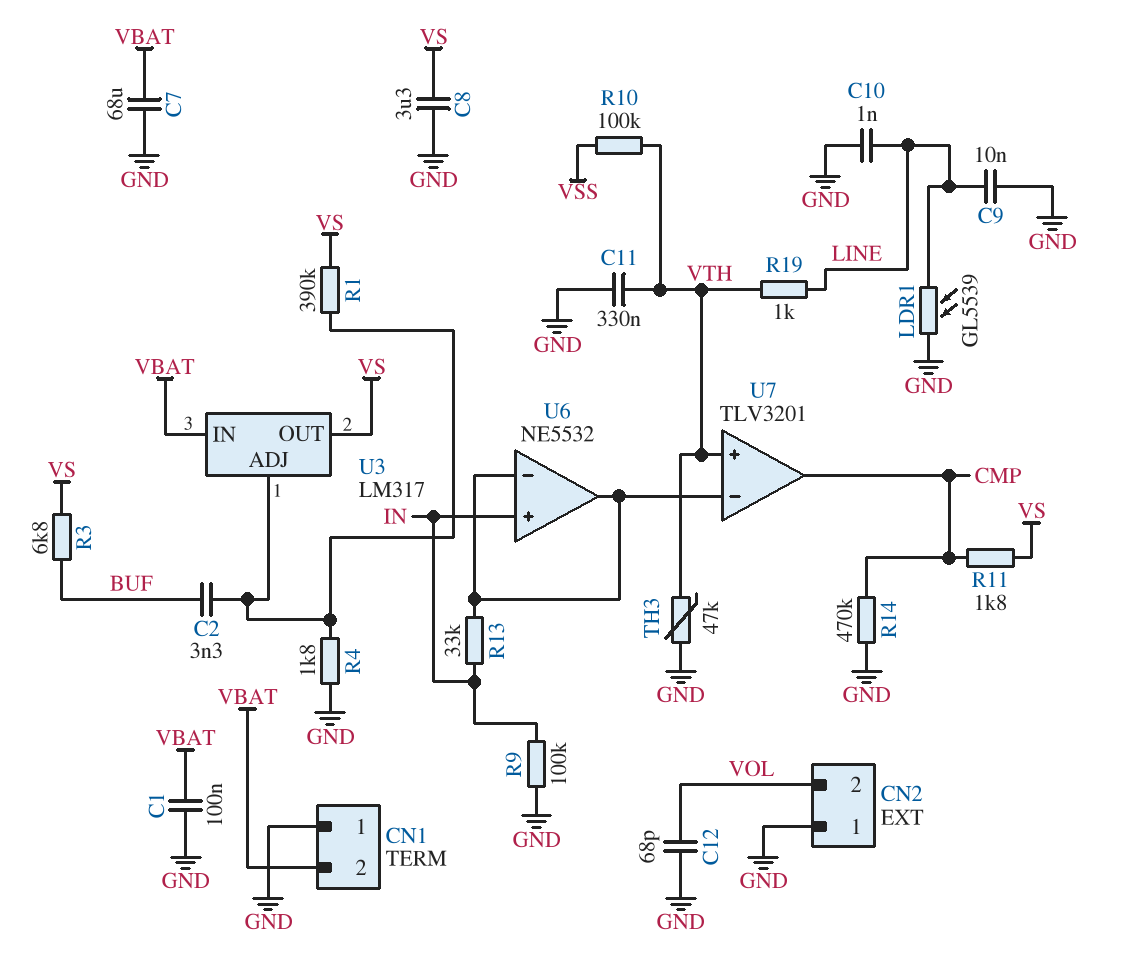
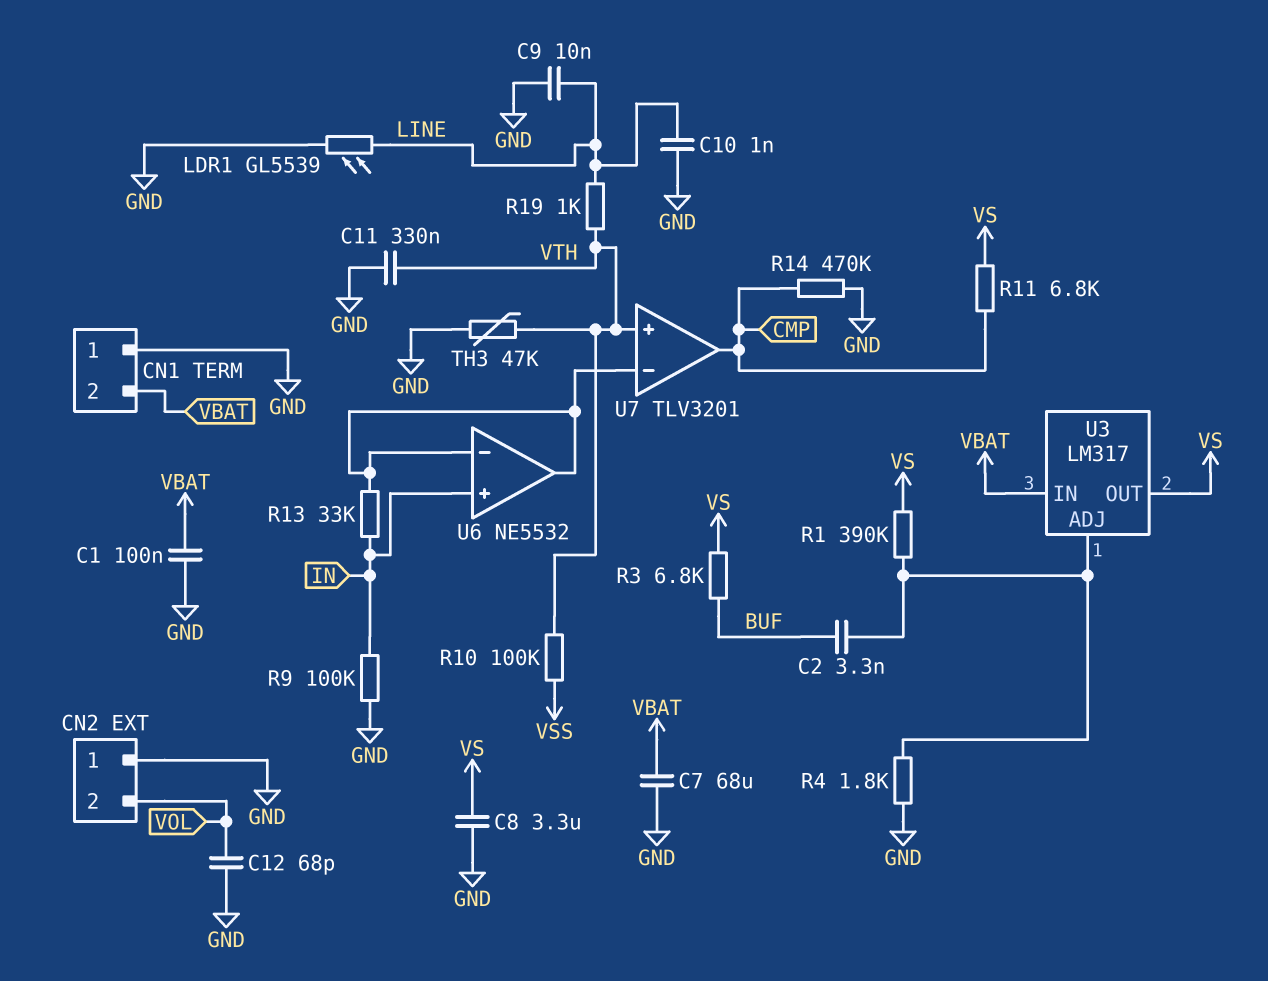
R11: 1.8k (CMP, VS) -> 6.8k (CMP, VS)

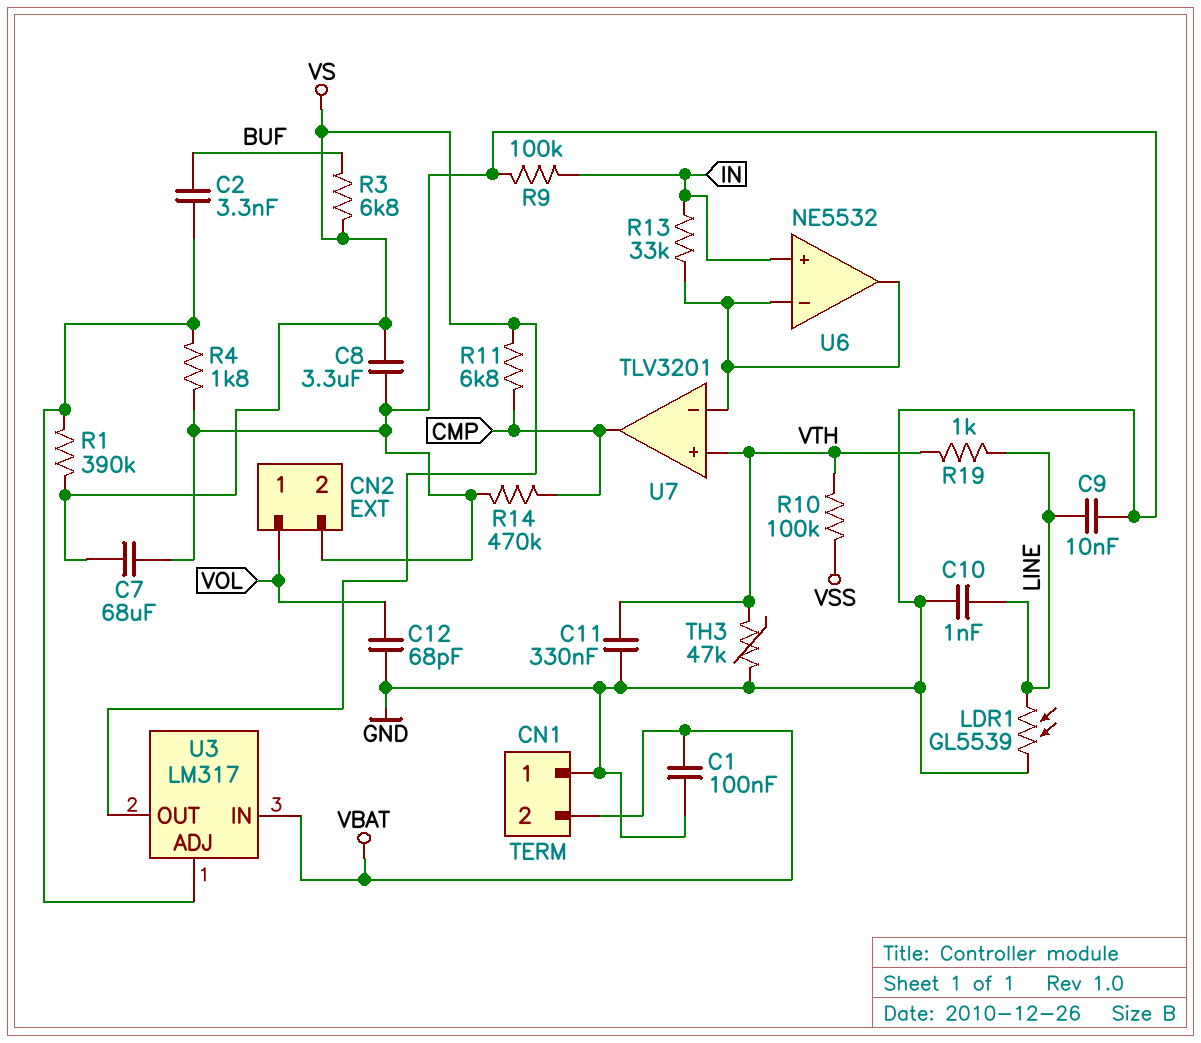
C7: 68uF (GND, VBAT) -> 68uF (GND, VS)
CN2 pin 1: GND -> VOL
CN2 pin 2: VOL -> GND

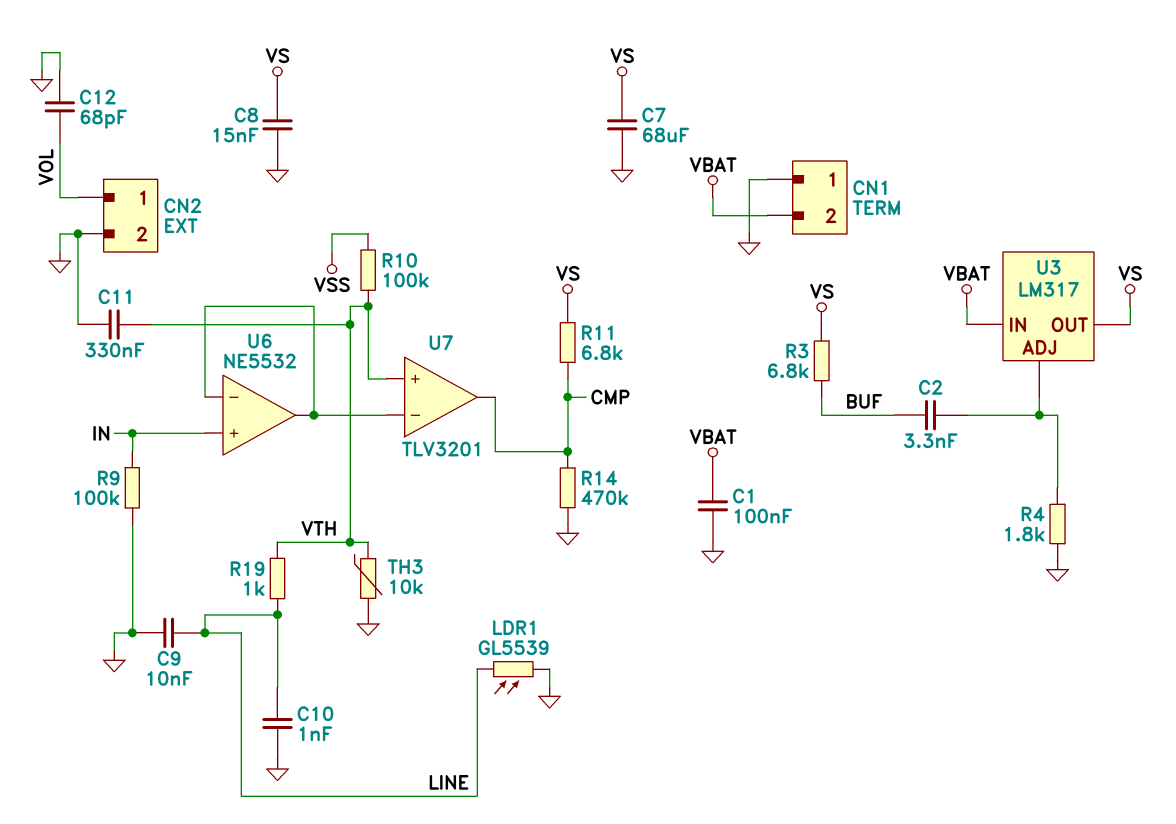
C8: 3.3uF (GND, VS) -> 15nF (GND, VS)
R1: 390k (U3/ADJ, VS) -> none
R13: 33k (IN, U6/in-) -> none
TH3: 47k (GND, VTH) -> 10k (GND, VTH)

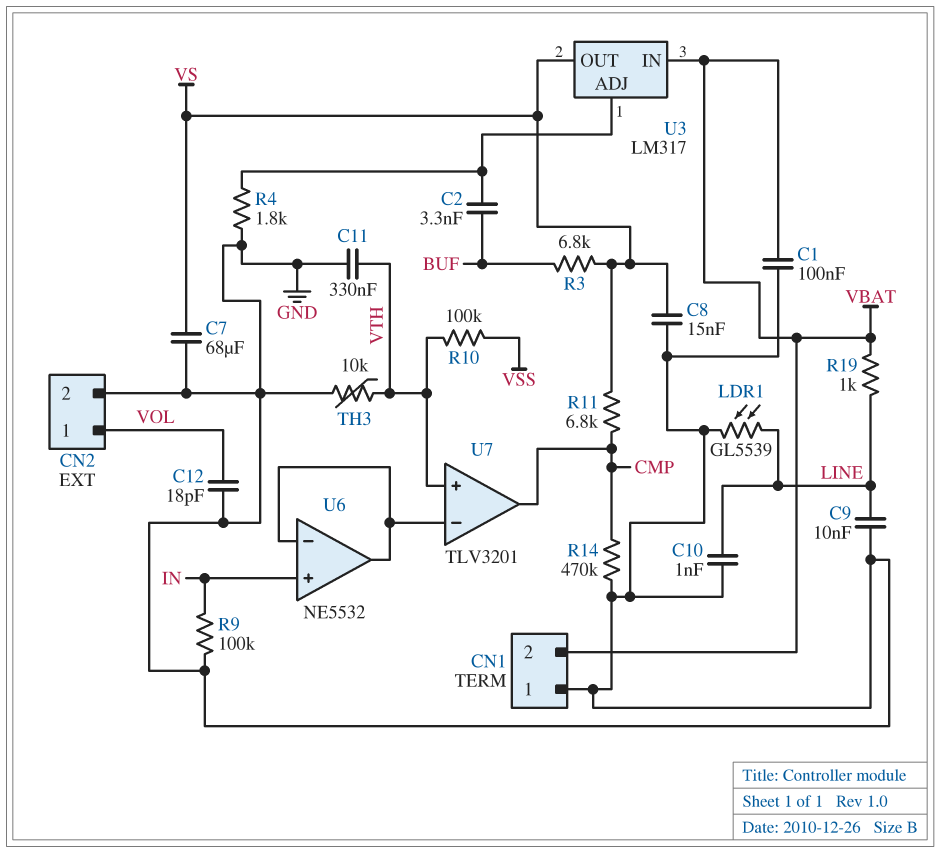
C12: 68pF (GND, VOL) -> 18pF (GND, VOL)
R19: 1k (LINE, VTH) -> 1k (LINE, VBAT)

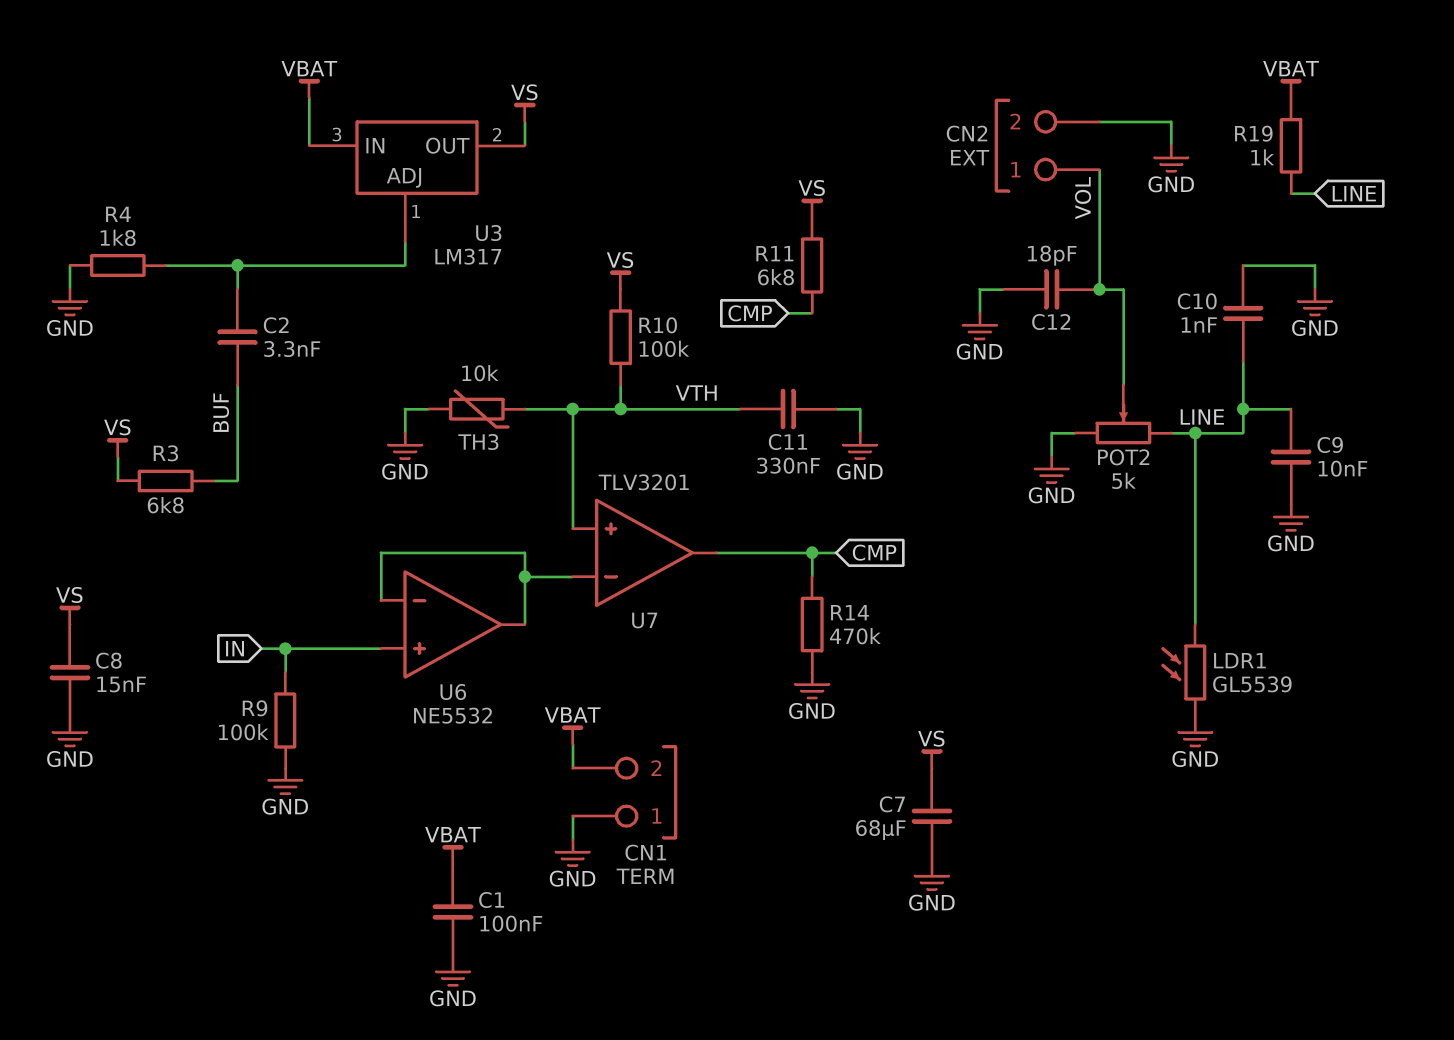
POT2: none -> 5k (GND, LINE, wiper VOL)
R10: 100k (VSS, VTH) -> 100k (VS, VTH)

